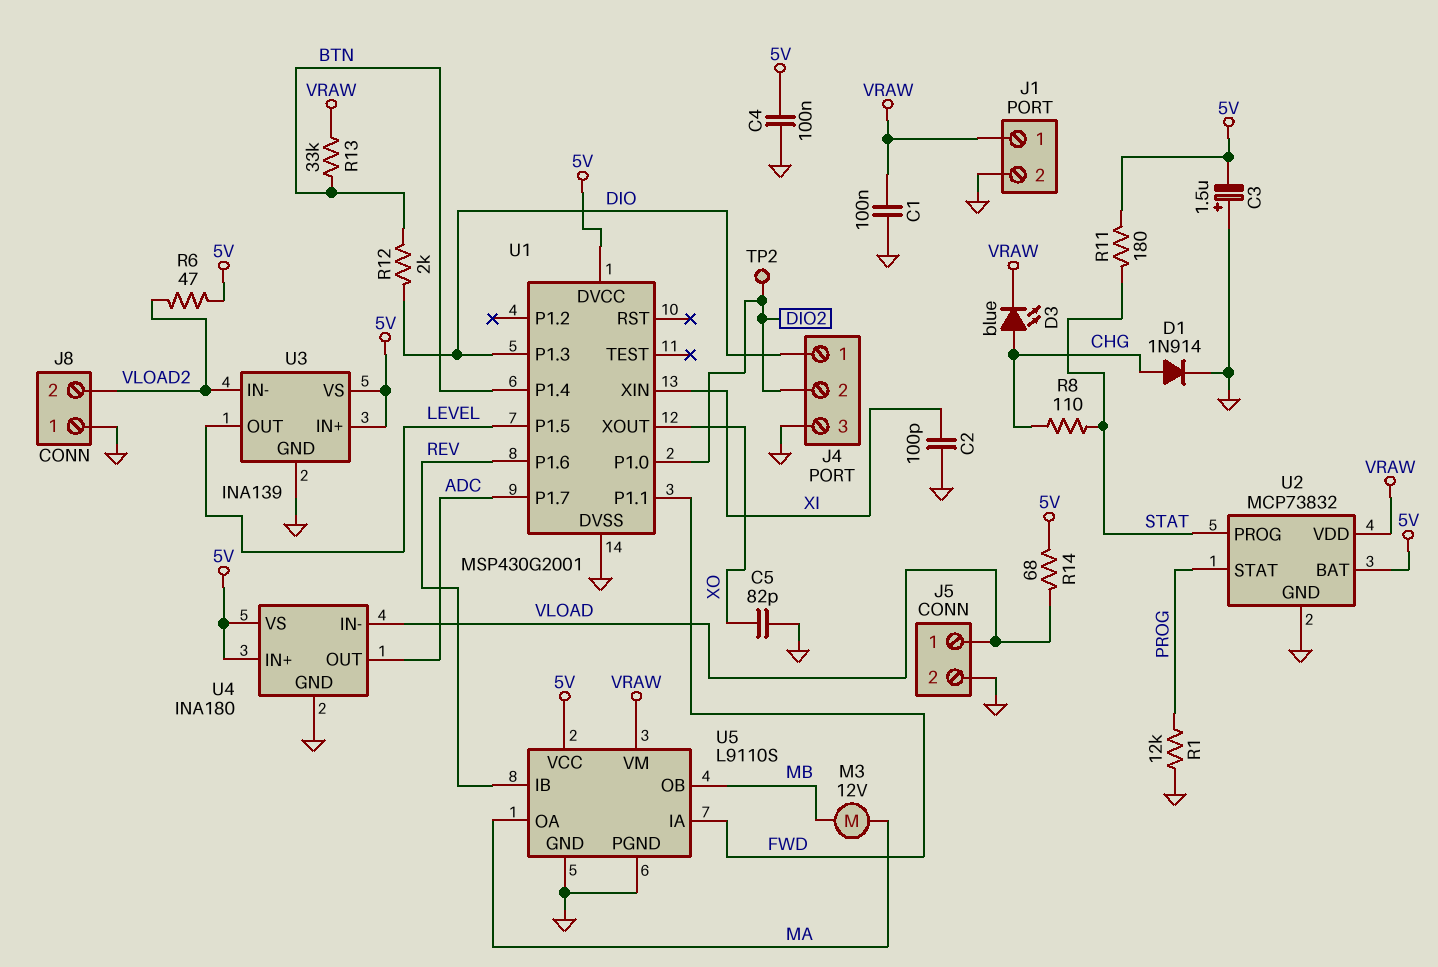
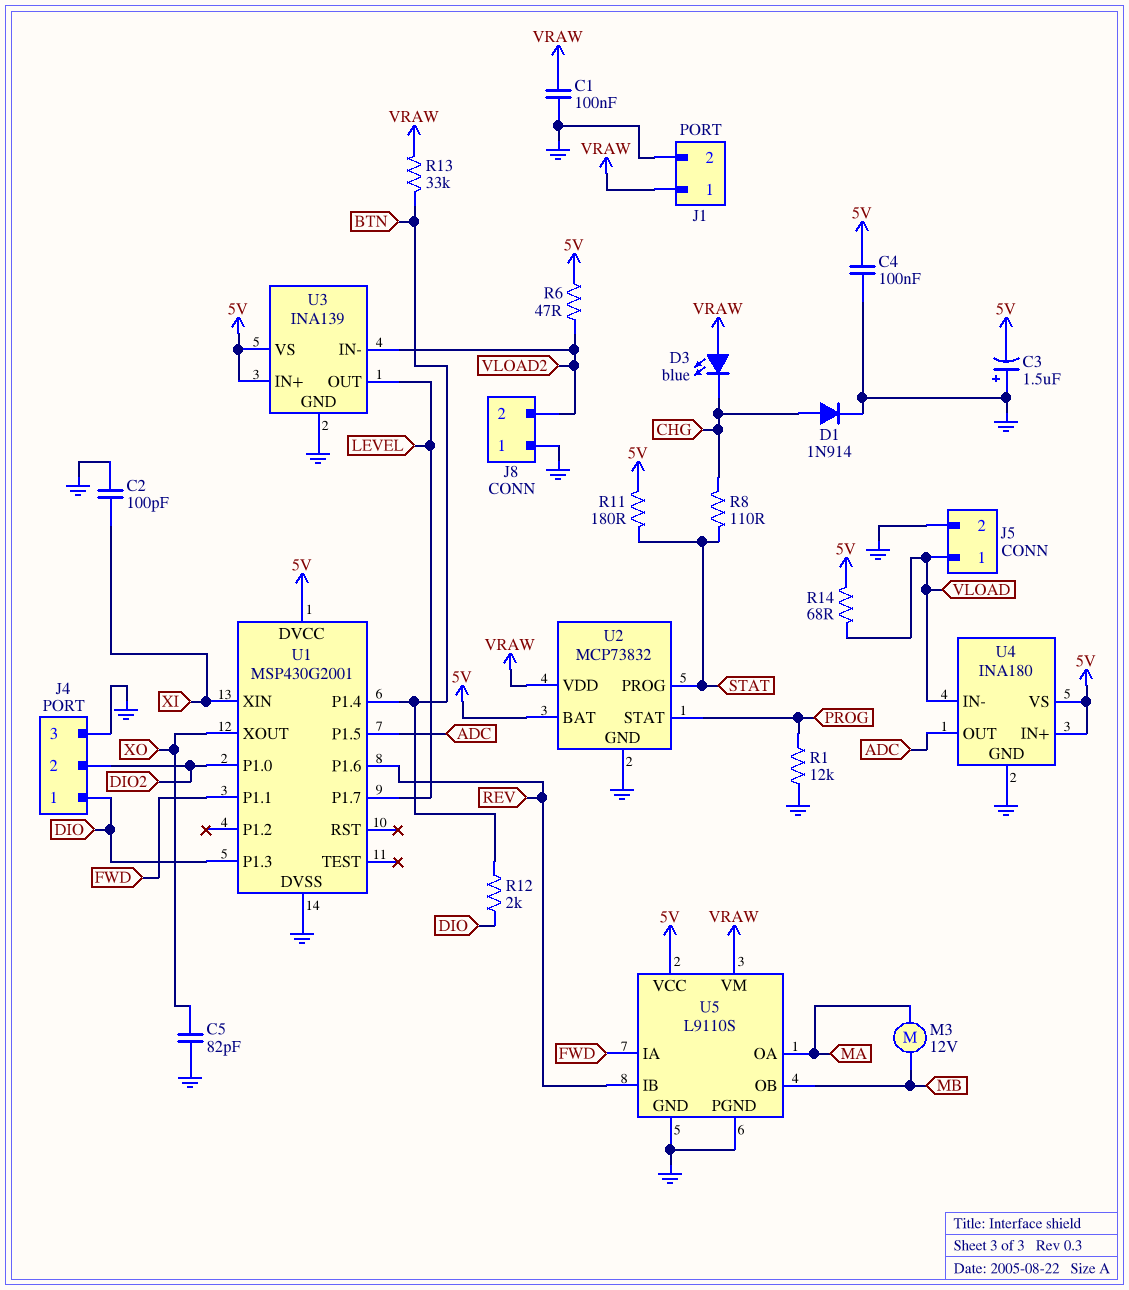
D3: LED blue (A CHG, K VRAW) -> LED blue (A VRAW, K CHG)
TP2: test point (DIO2) -> none
U1 pin P1.5: LEVEL -> ADC
U1 pin P1.7: ADC -> LEVEL

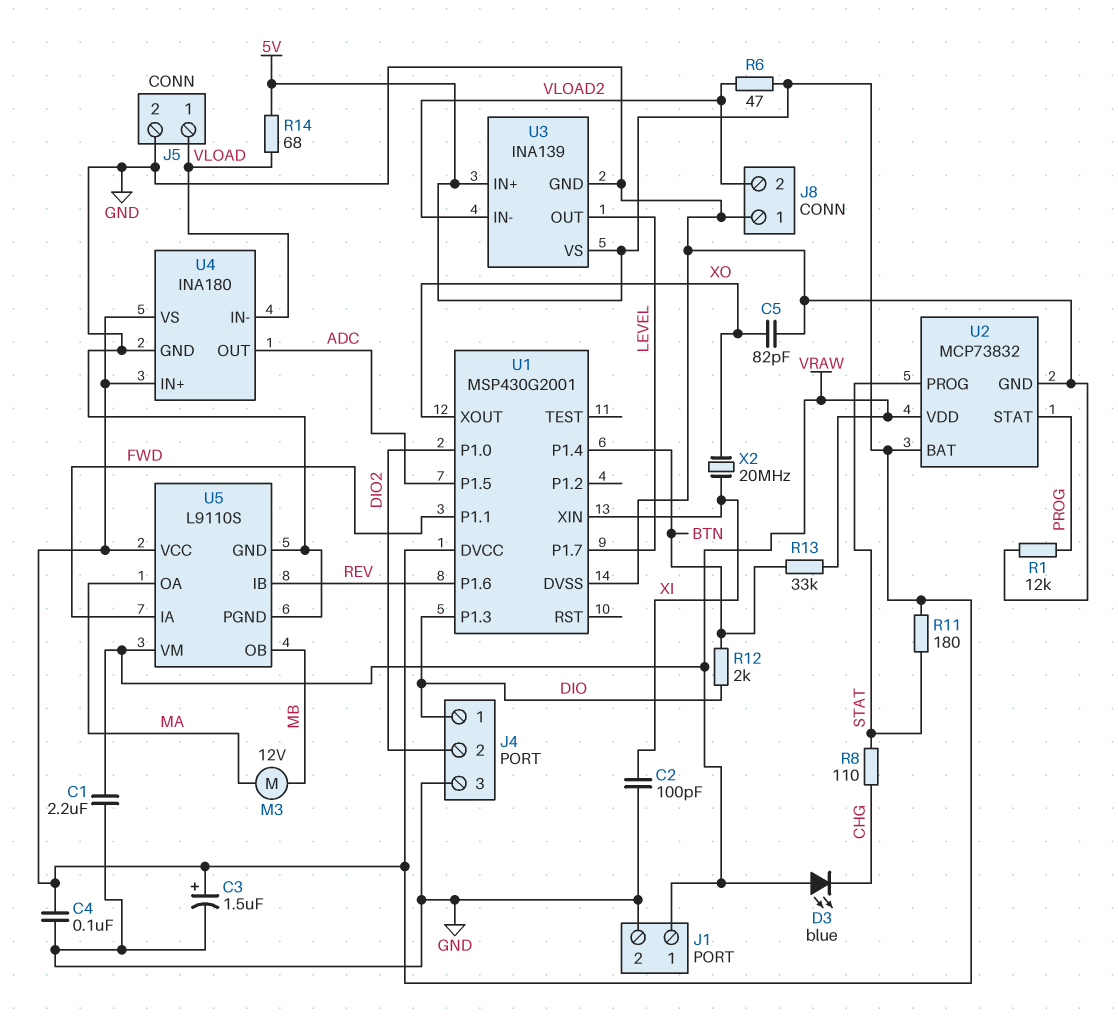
C1: 100nF (GND, VRAW) -> 2.2uF (GND, VRAW)
C3: 1.5uF (plus GND, minus 5V) -> 1.5uF (plus 5V, minus GND)
D1: diode 1N914 (A CHG, K GND) -> none
X2: none -> 20MHz (XI, XO)

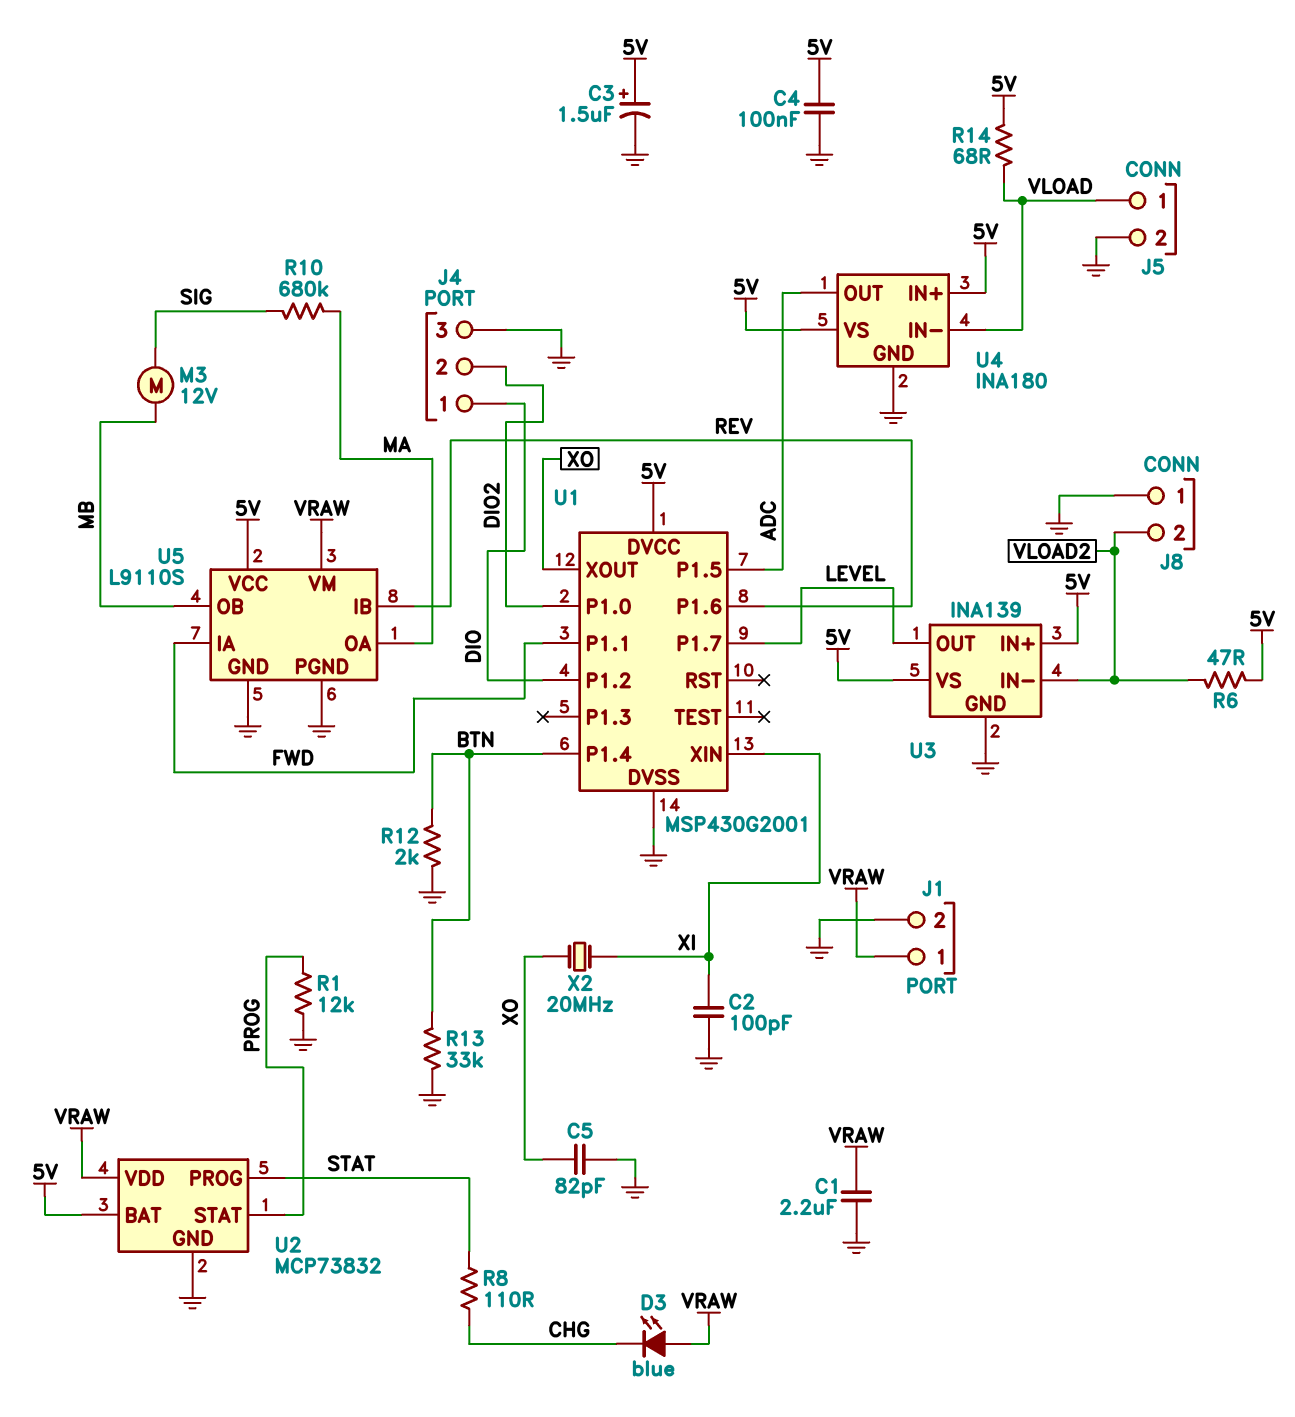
M3: motor 12V (MA, MB) -> motor 12V (MB, SIG)
R10: none -> 680k (MA, SIG)
R11: 180 (5V, STAT) -> none
R12: 2k (BTN, DIO) -> 2k (BTN, GND)
R13: 33k (BTN, VRAW) -> 33k (BTN, GND)
U1 pin P1.2: none -> DIO
U1 pin P1.3: DIO -> none

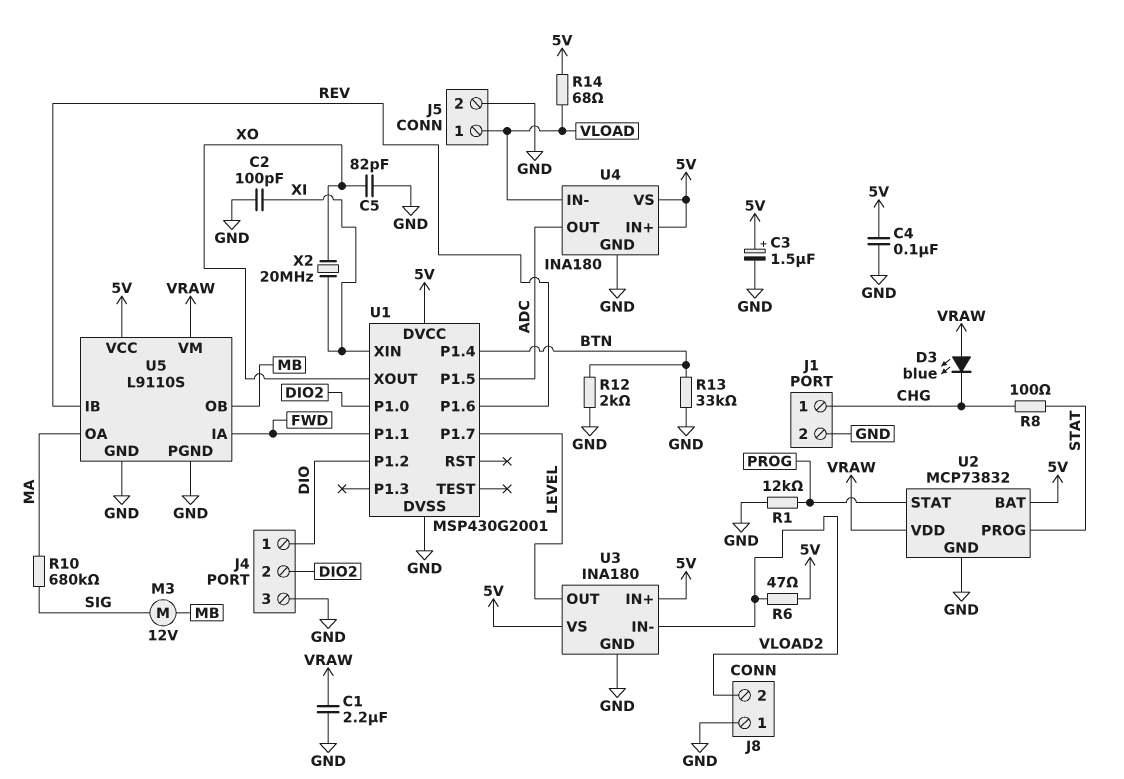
J1 pin 1: VRAW -> CHG
R8: 110 (CHG, STAT) -> 100 (CHG, STAT)
U3: INA139 -> INA180

